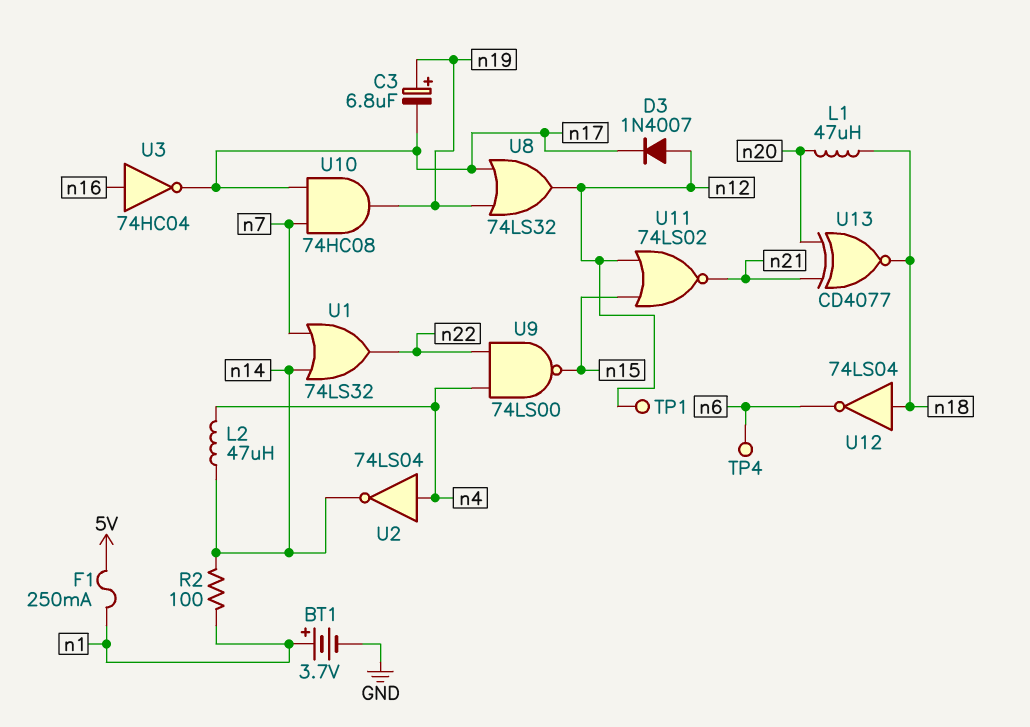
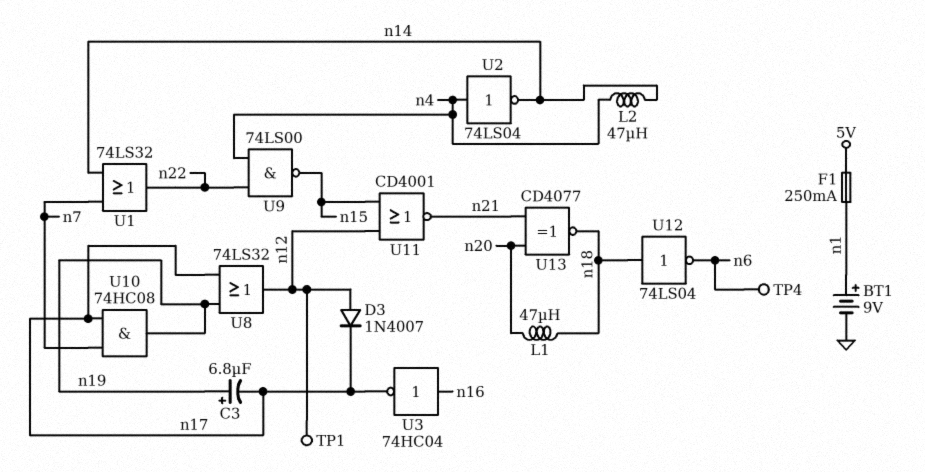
BT1: 3.7V (plus n1, minus GND) -> 9V (plus n1, minus GND)
R2: 100 (n1, n14) -> none
U11: NOR 74LS02 (in n12, in n15, out n21) -> NOR CD4001 (in n12, in n15, out n21)

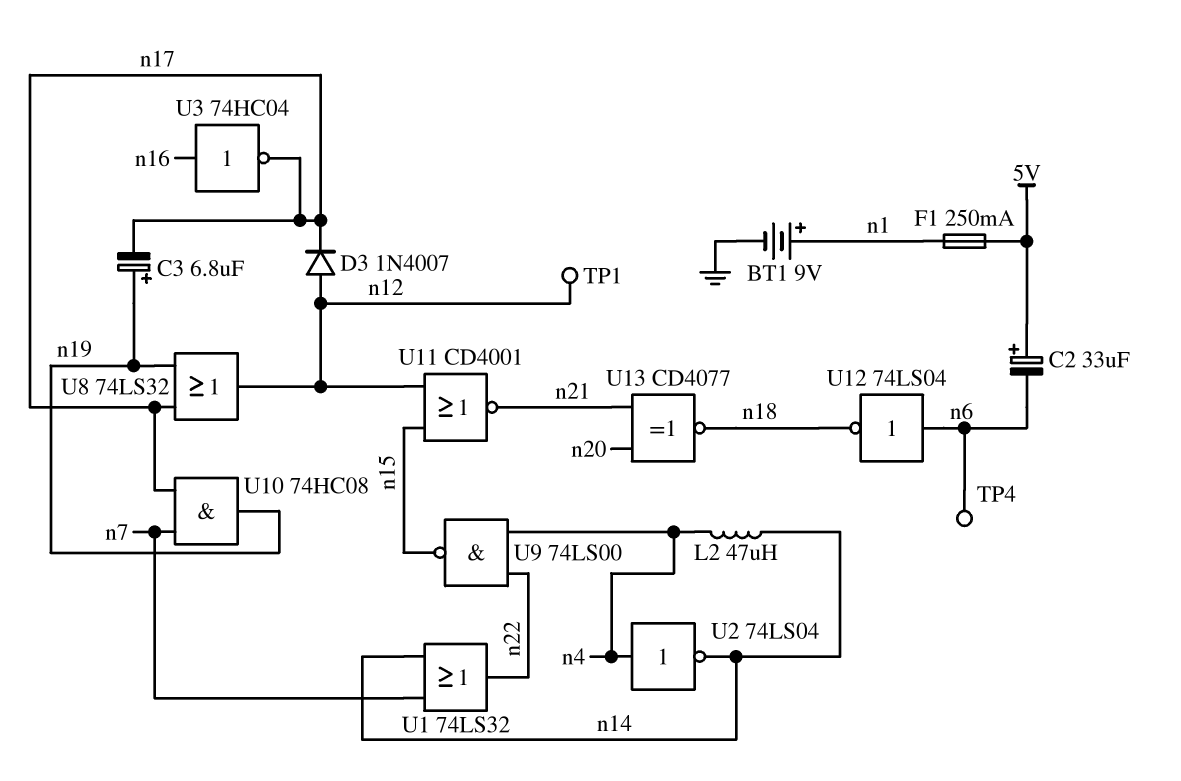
C2: none -> 33uF (plus 5V, minus n6)
L1: 47uH (n18, n20) -> none
U12: NOT 74LS04 (in n18, out n6) -> NOT 74LS04 (in n6, out n18)

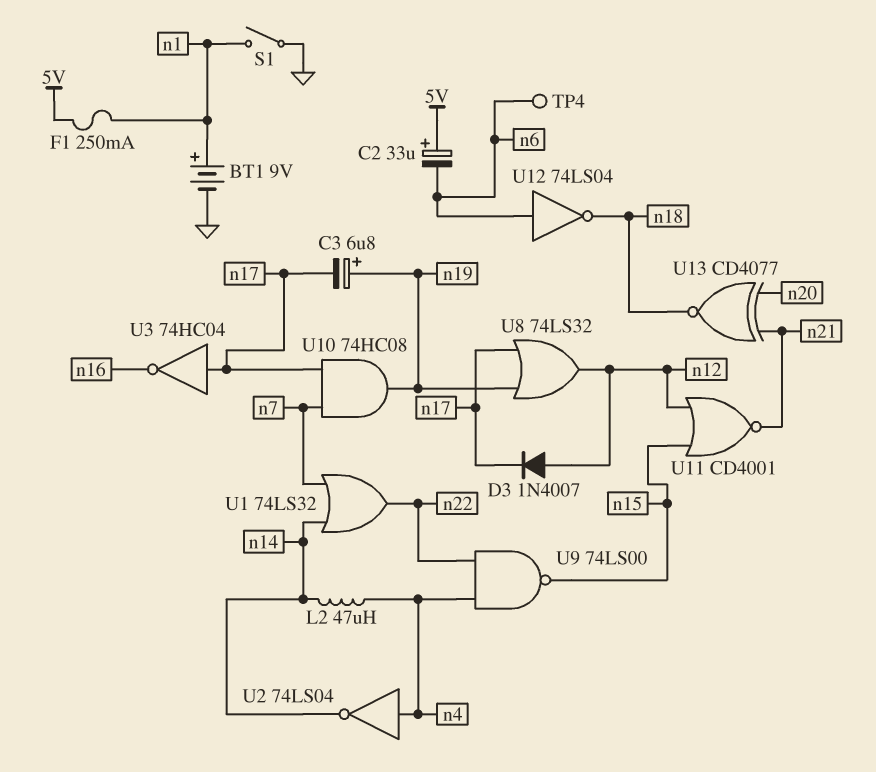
S1: none -> switch (GND, n1)
TP1: test point (n12) -> none
U3: NOT 74HC04 (in n16, out n17) -> NOT 74HC04 (in n17, out n16)

